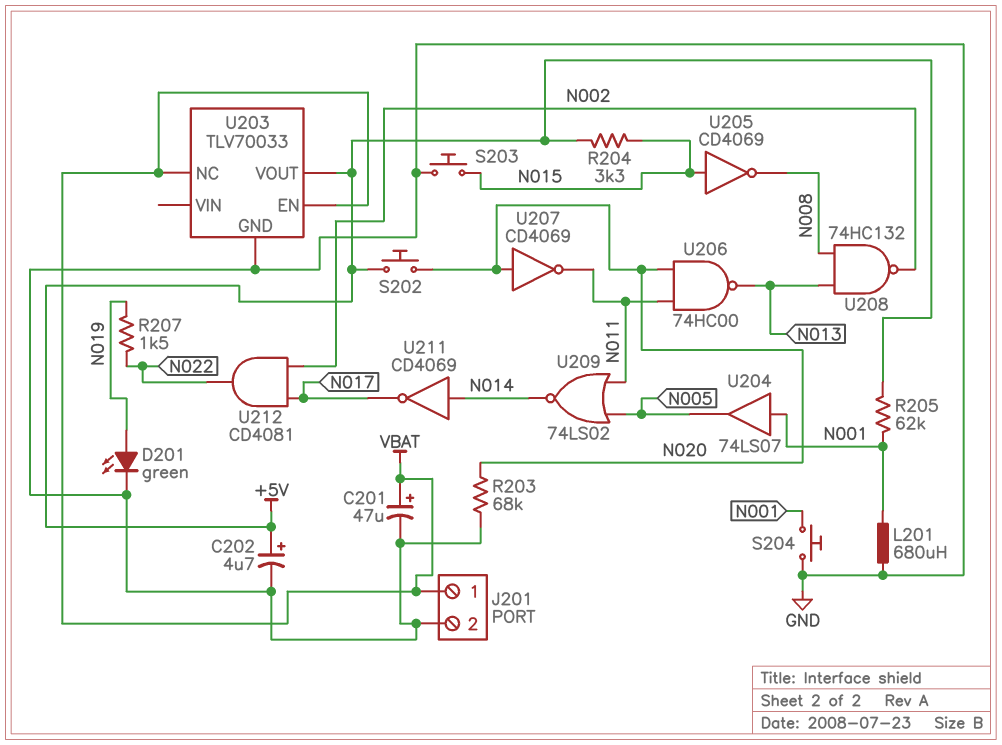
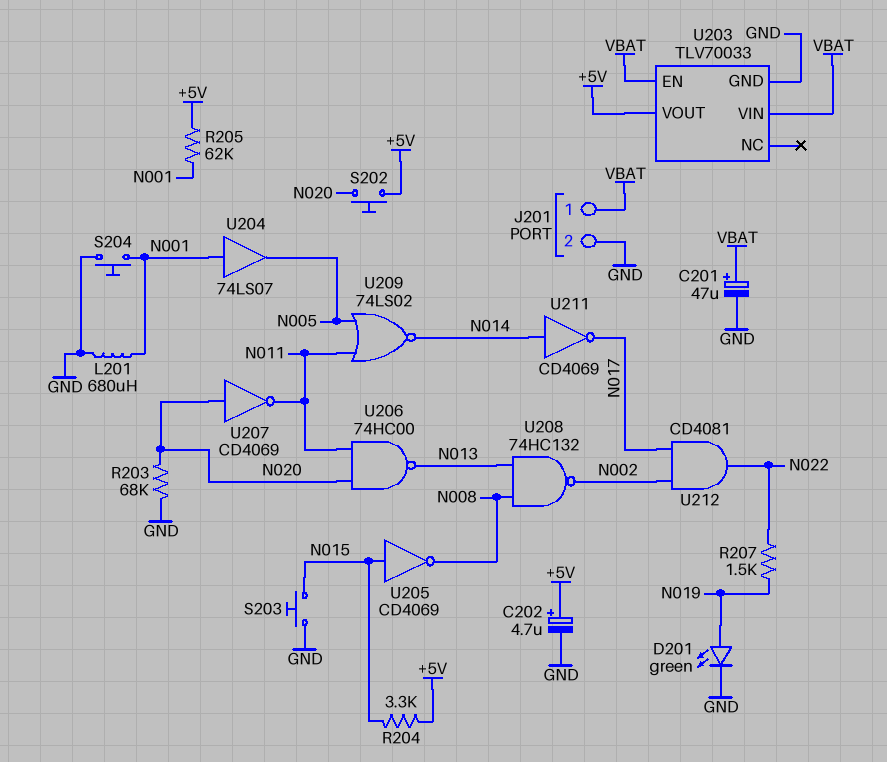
U203 pin NC: VBAT -> none
U203 pin VIN: none -> VBAT

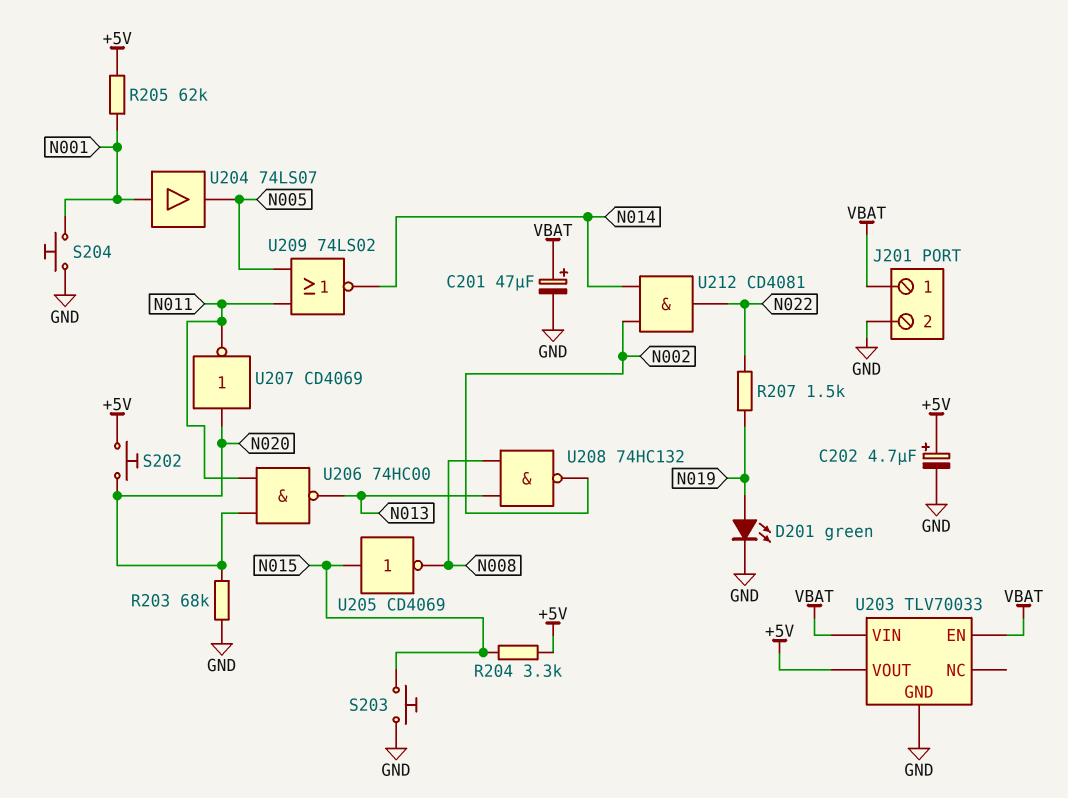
L201: 680uH (GND, N001) -> none
U211: NOT CD4069 (in N014, out N017) -> none
U212: AND CD4081 (in N002, in N017, out N022) -> AND CD4081 (in N002, in N014, out N022)

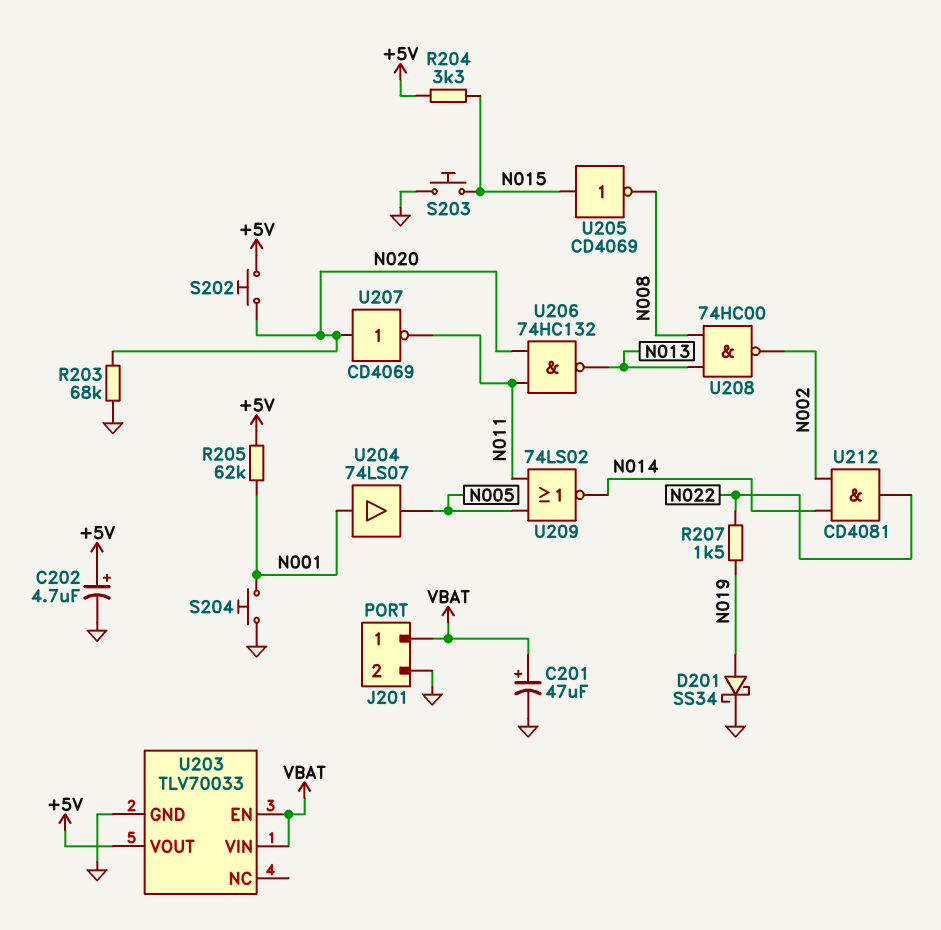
D201: LED green (A N019, K GND) -> schottky SS34 (A N019, K GND)
U206: NAND 74HC00 (in N011, in N020, out N013) -> NAND 74HC132 (in N011, in N020, out N013)
U208: NAND 74HC132 (in N008, in N013, out N002) -> NAND 74HC00 (in N008, in N013, out N002)

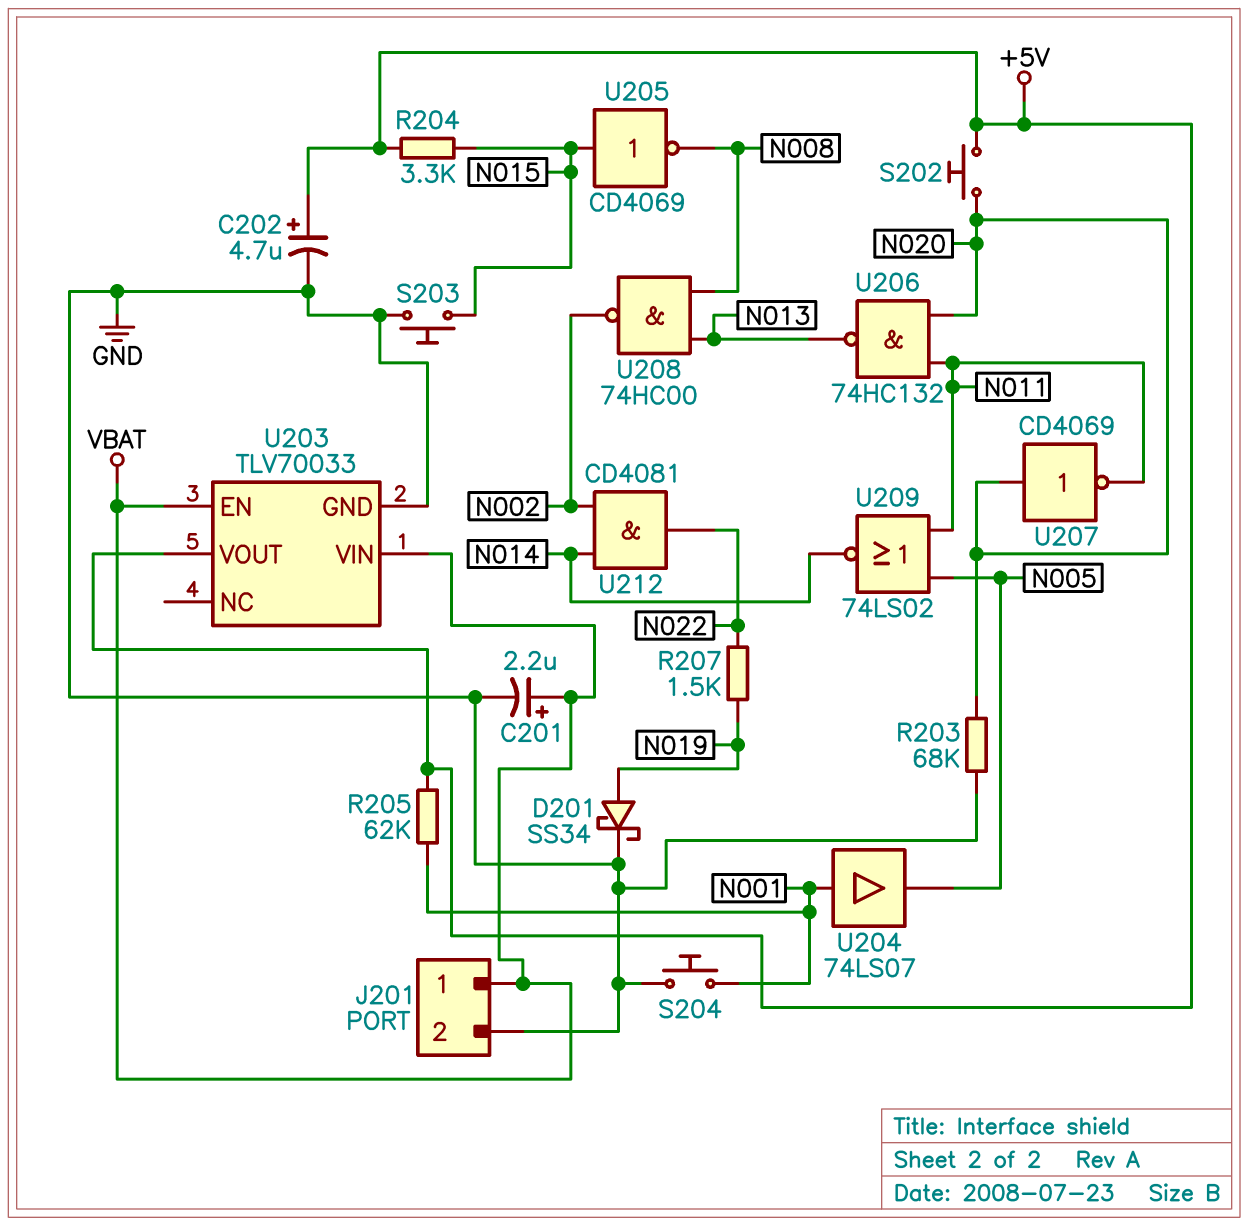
C201: 47uF (plus VBAT, minus GND) -> 2.2uF (plus VBAT, minus GND)

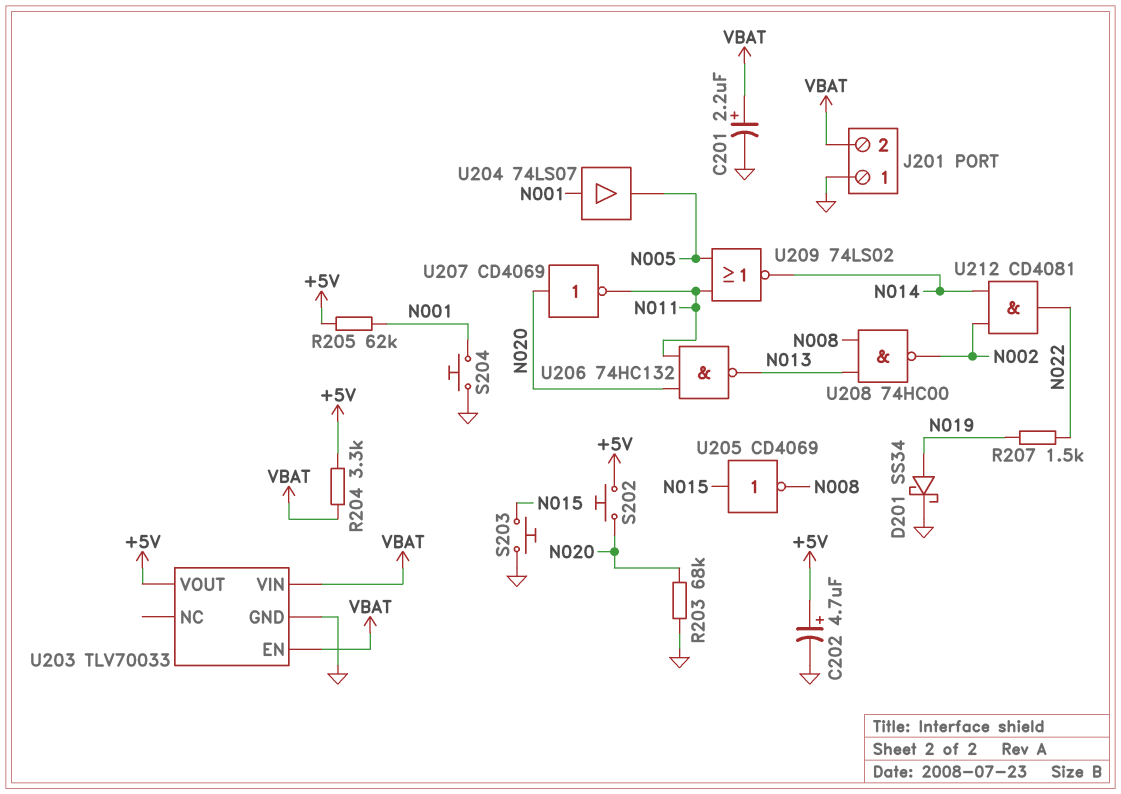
J201 pin 1: VBAT -> GND
J201 pin 2: GND -> VBAT
R204: 3.3k (+5V, N015) -> 3.3k (+5V, VBAT)

